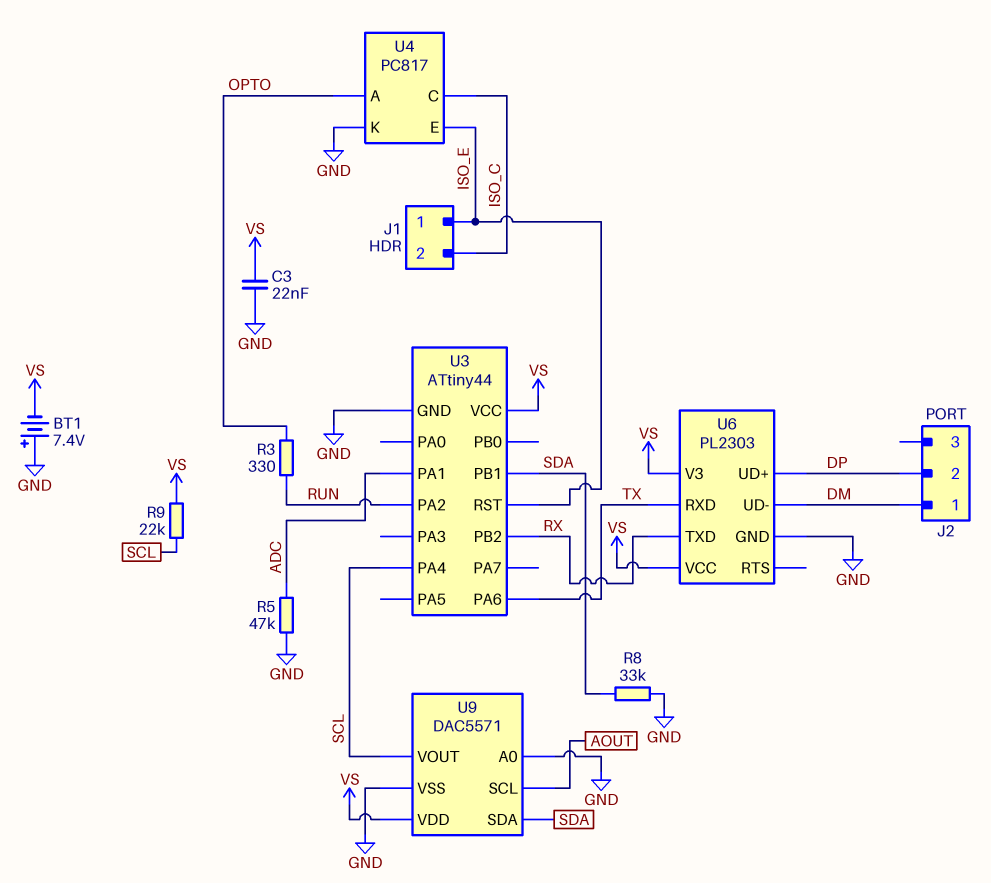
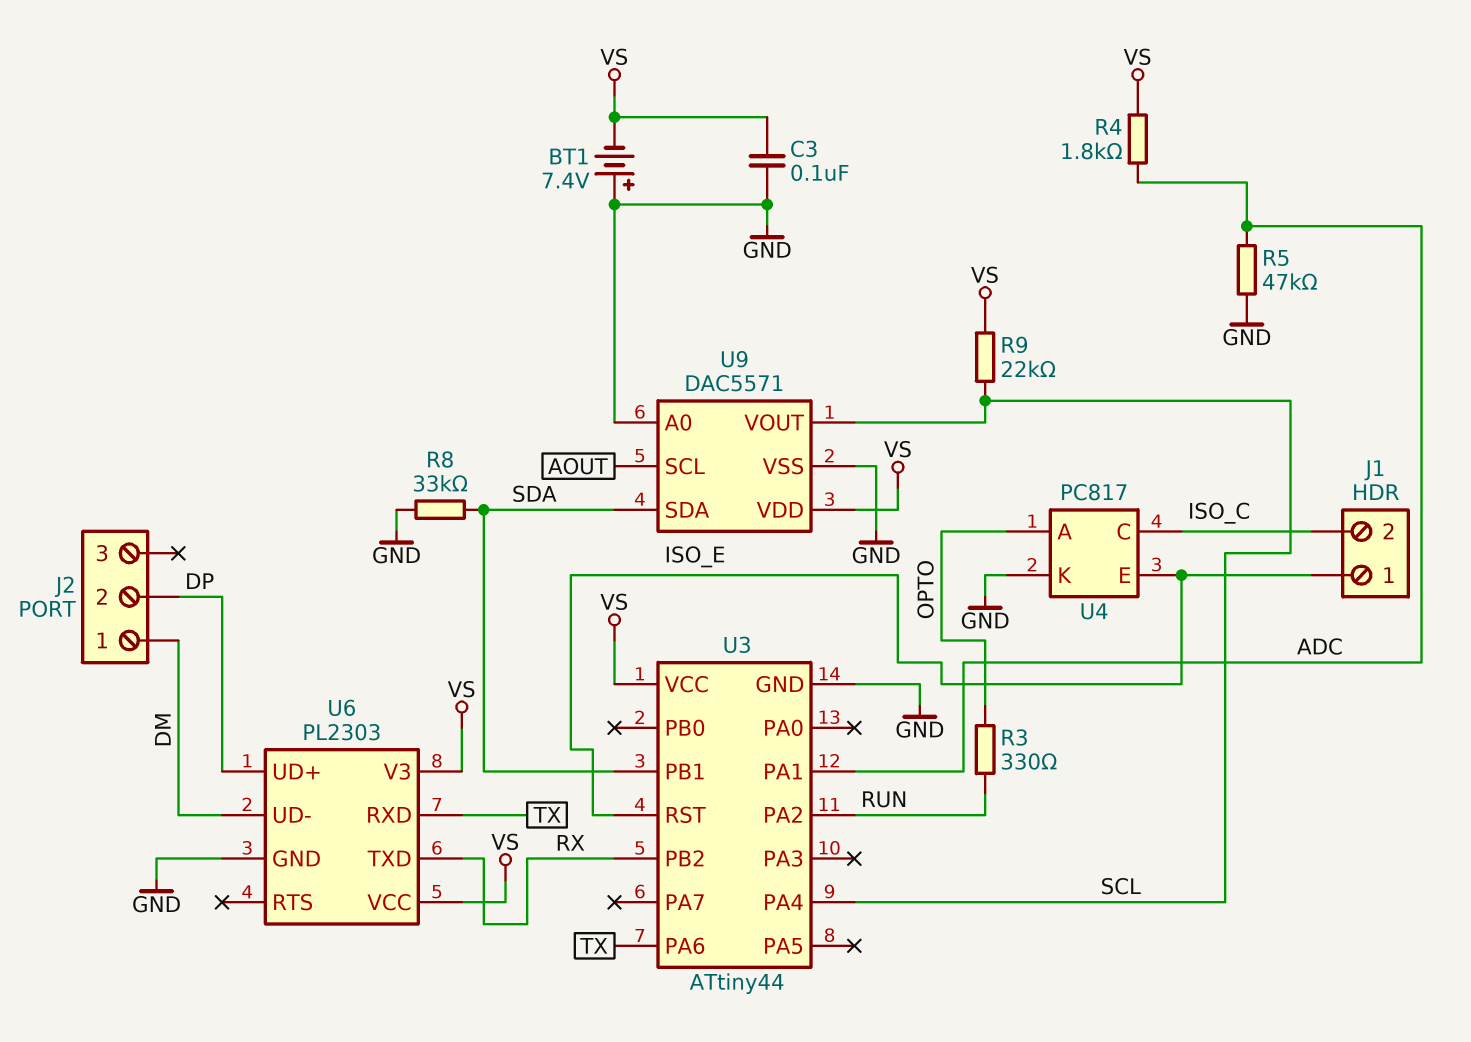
C3: 22nF (GND, VS) -> 100nF (GND, VS)
R4: none -> 1.8k (ADC, VS)

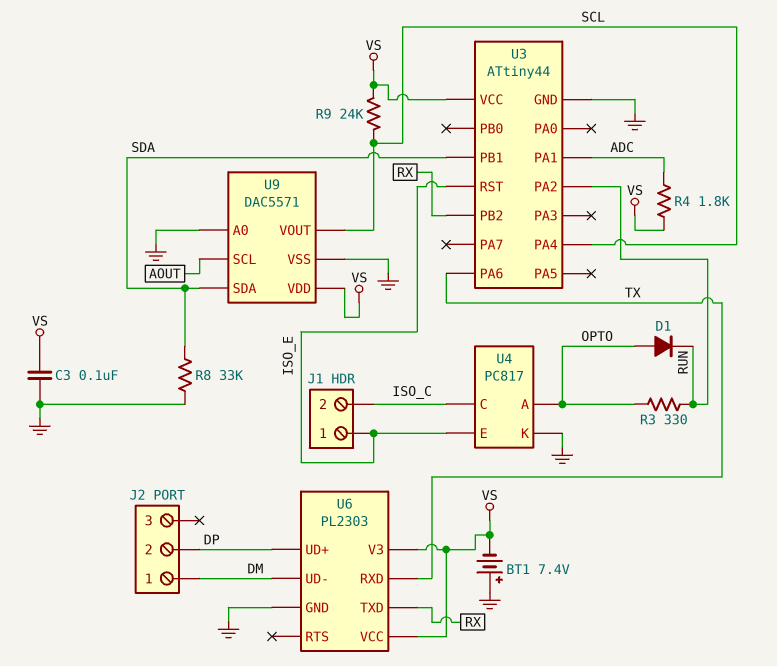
D1: none -> diode (A OPTO, K RUN)
R5: 47k (ADC, GND) -> none
R9: 22k (SCL, VS) -> 24k (SCL, VS)

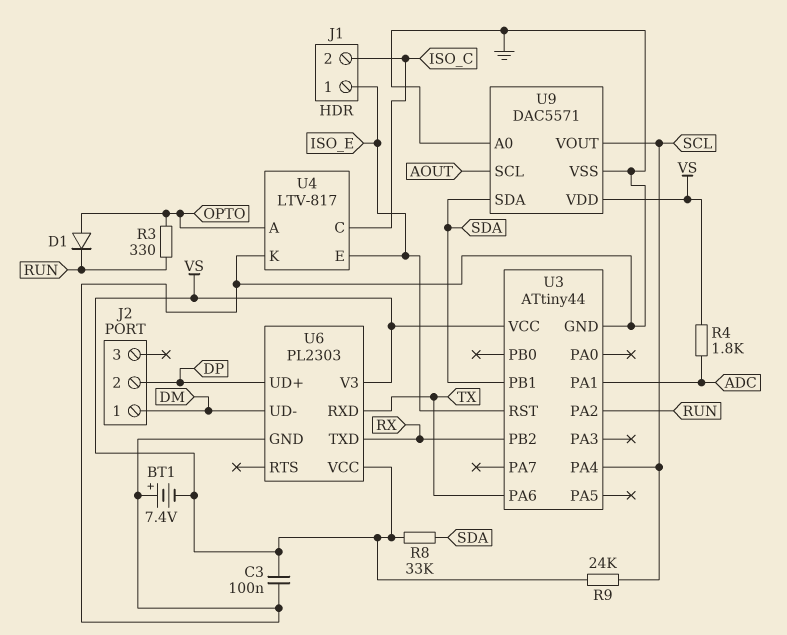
R8: 33k (GND, SDA) -> 33k (SDA, VS)
U4: PC817 -> LTV-817

